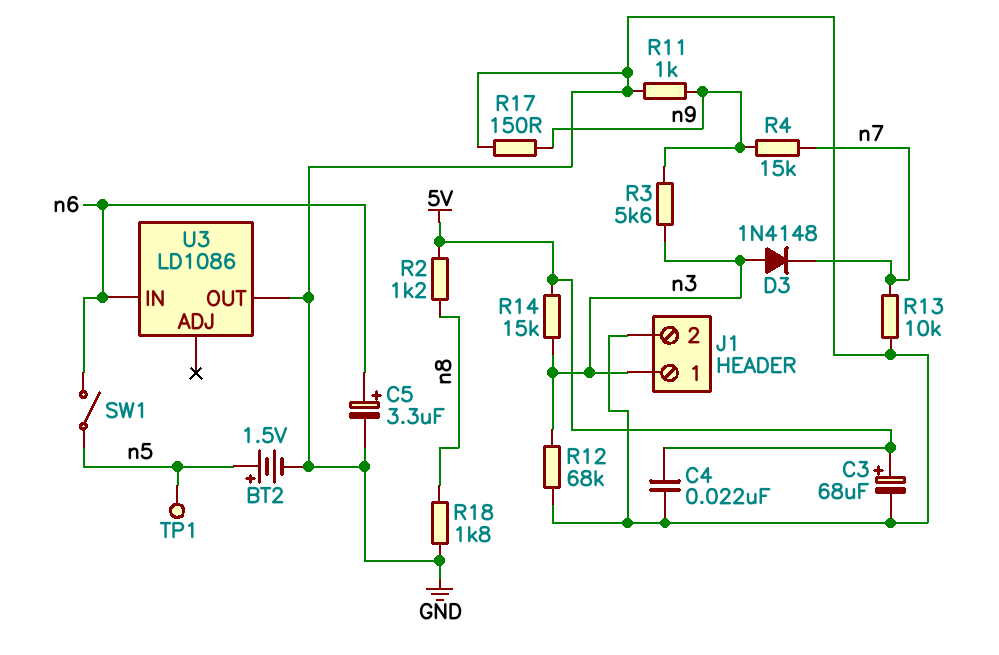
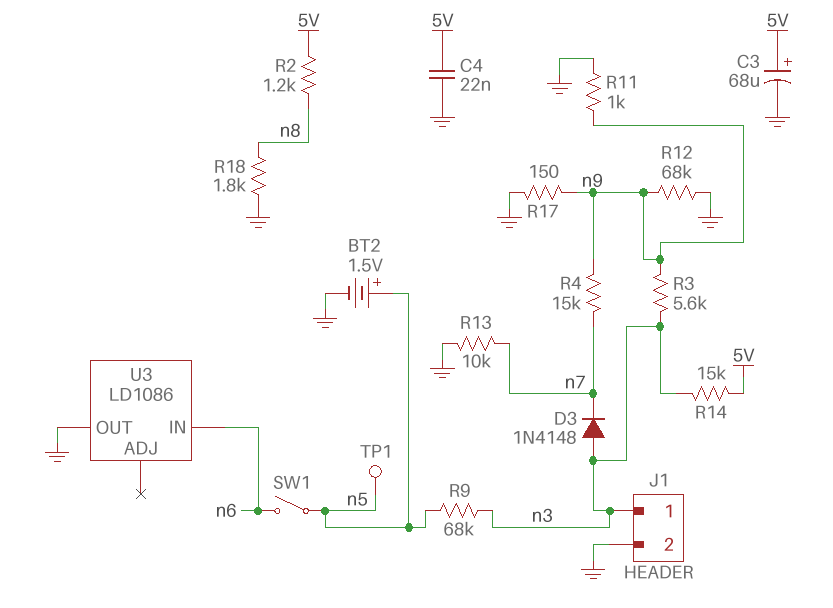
C5: 3.3uF (plus n6, minus GND) -> none
R9: none -> 68k (n3, n5)
R12: 68k (GND, n3) -> 68k (GND, n9)

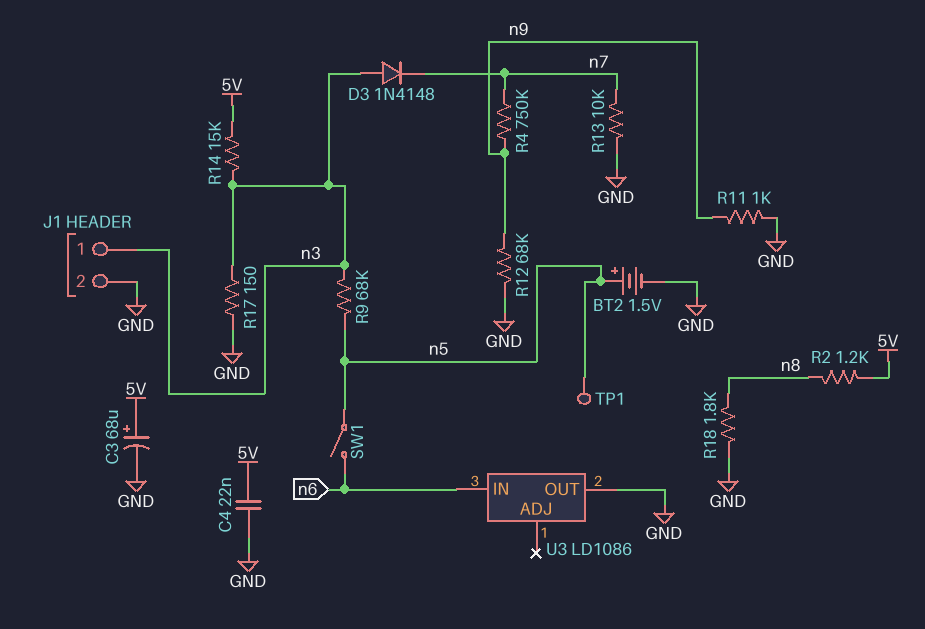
R3: 5.6k (n3, n9) -> none
R4: 15k (n7, n9) -> 750k (n7, n9)
R17: 150 (GND, n9) -> 150 (GND, n3)

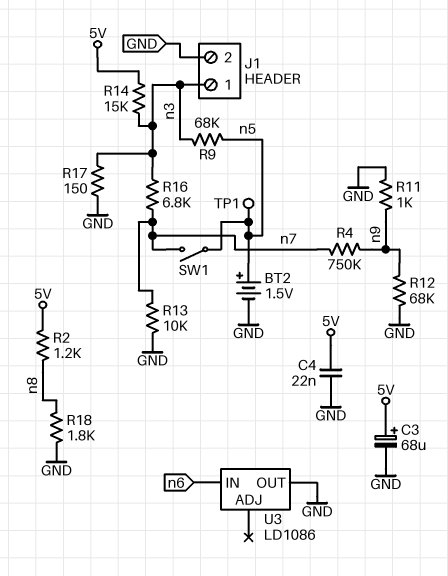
D3: diode 1N4148 (A n3, K n7) -> none
R16: none -> 6.8k (n3, n7)
SW1: switch (n5, n6) -> switch (n5, n7)

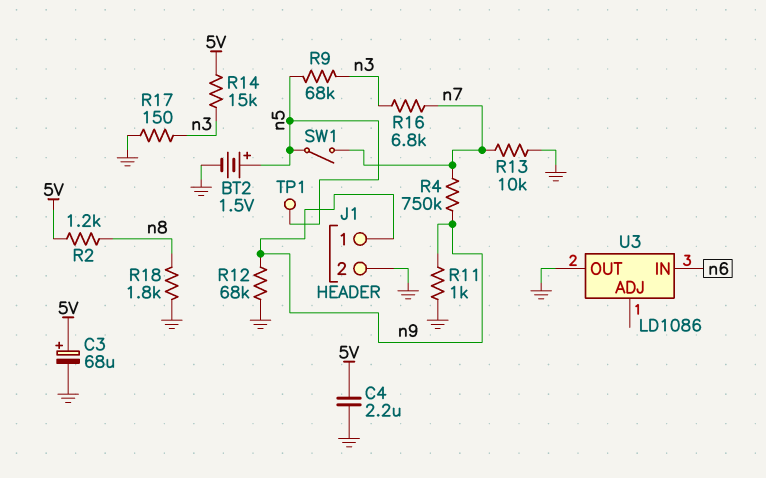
C4: 22nF (5V, GND) -> 2.2uF (5V, GND)
J1 pin 1: n3 -> n9

